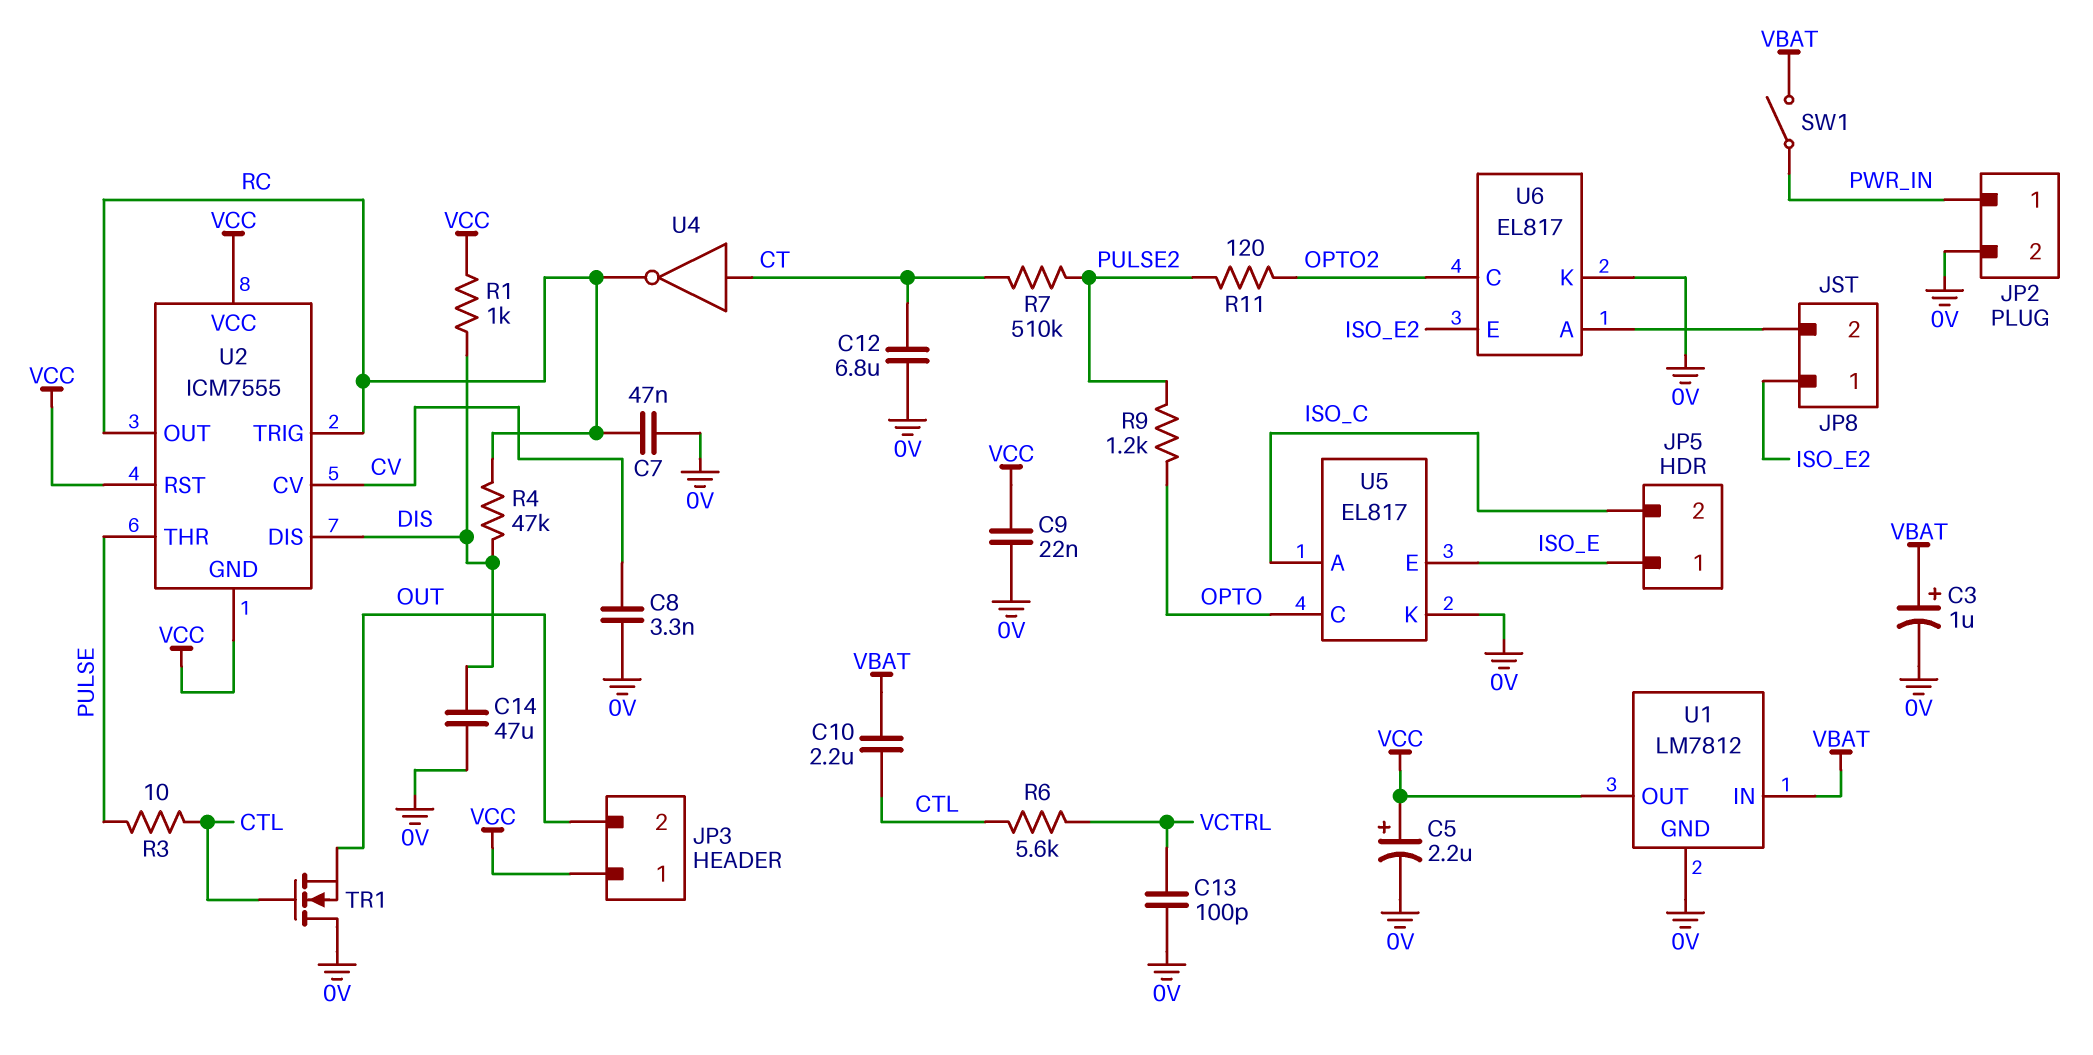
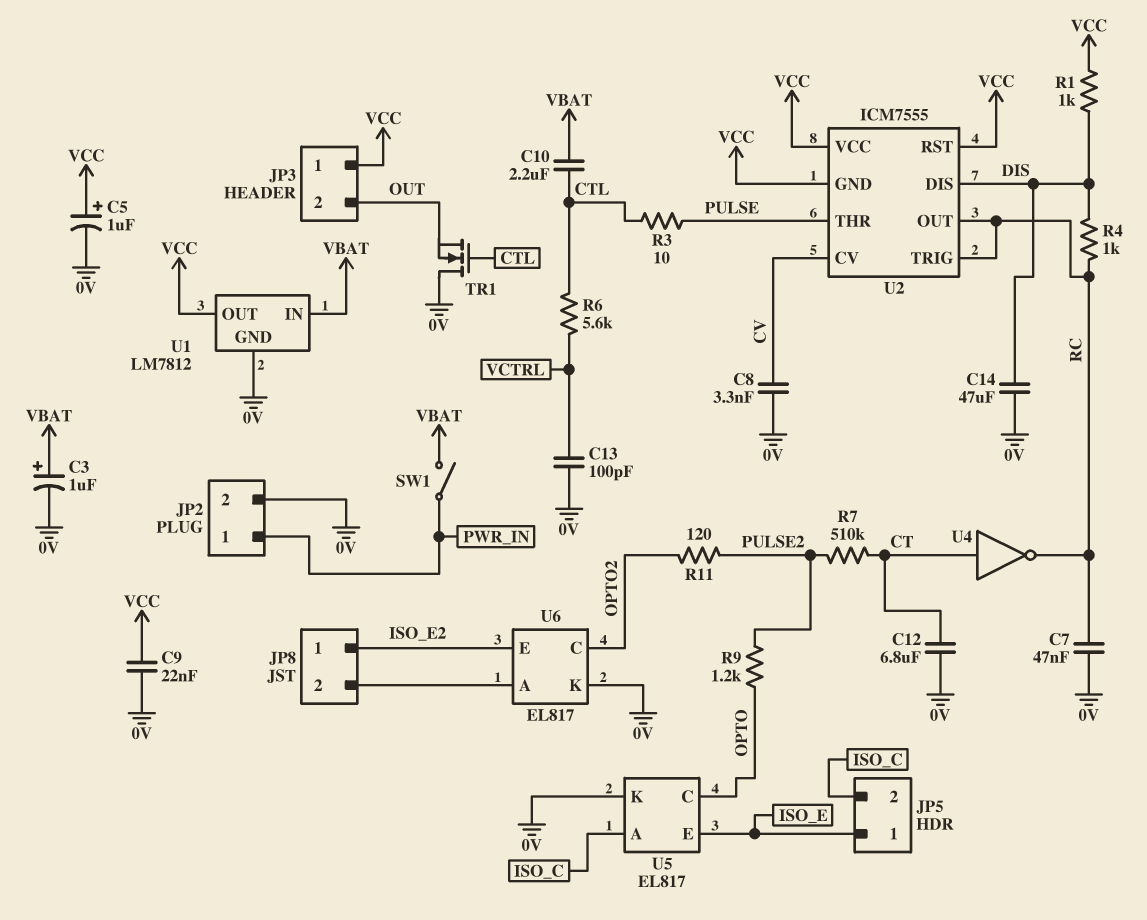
C5: 2.2uF (plus VCC, minus 0V) -> 1uF (plus VCC, minus 0V)
R4: 47k (DIS, RC) -> 1k (DIS, RC)

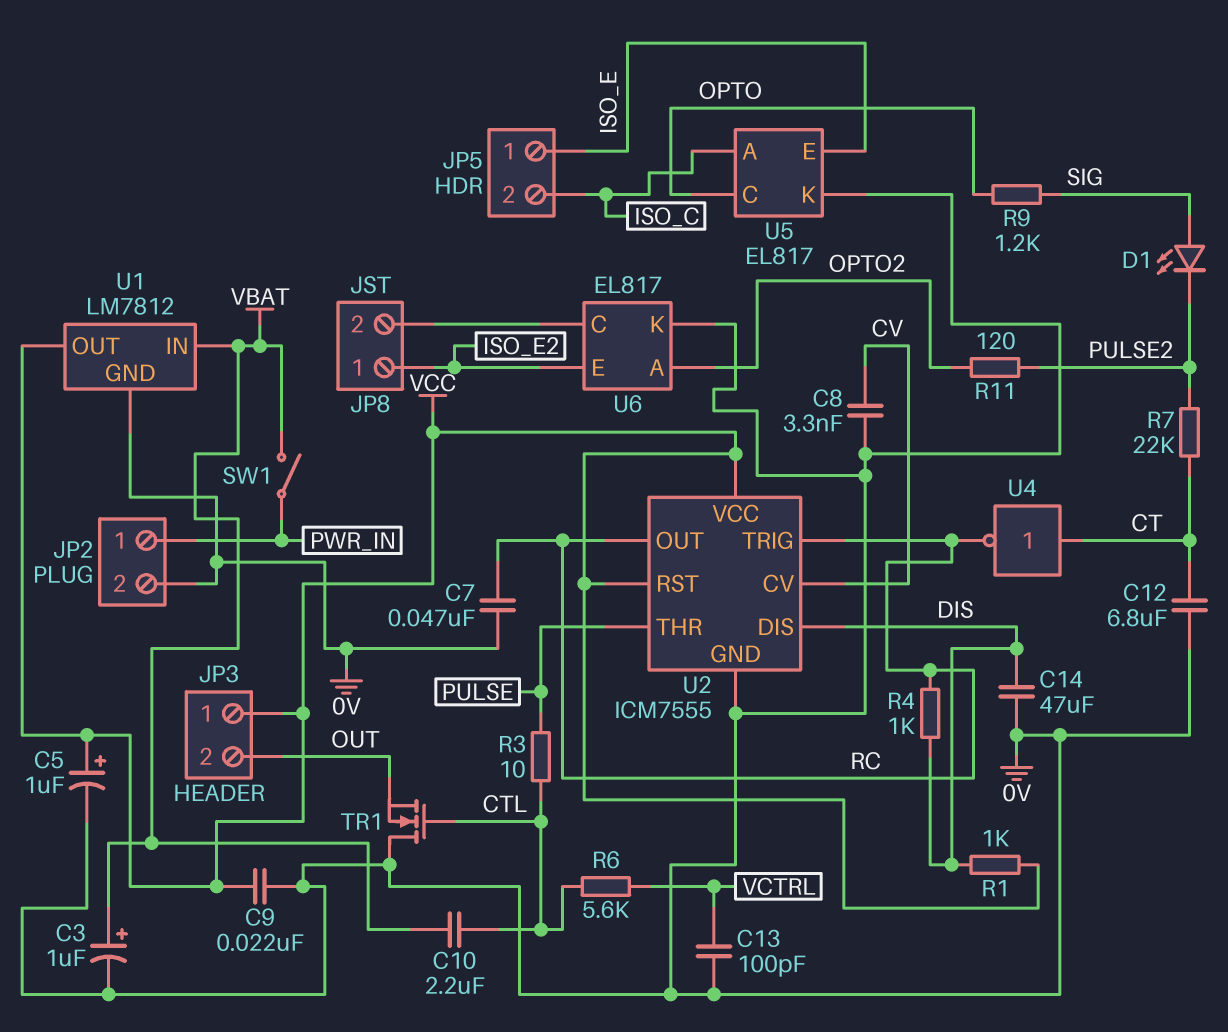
D1: none -> LED (A SIG, K PULSE2)
R7: 510k (CT, PULSE2) -> 22k (CT, PULSE2)
R9: 1.2k (OPTO, PULSE2) -> 1.2k (OPTO, SIG)
U2 pin GND: VCC -> 0V
U6 pin A: JP8/2 -> OPTO2
U6 pin C: OPTO2 -> JP8/2

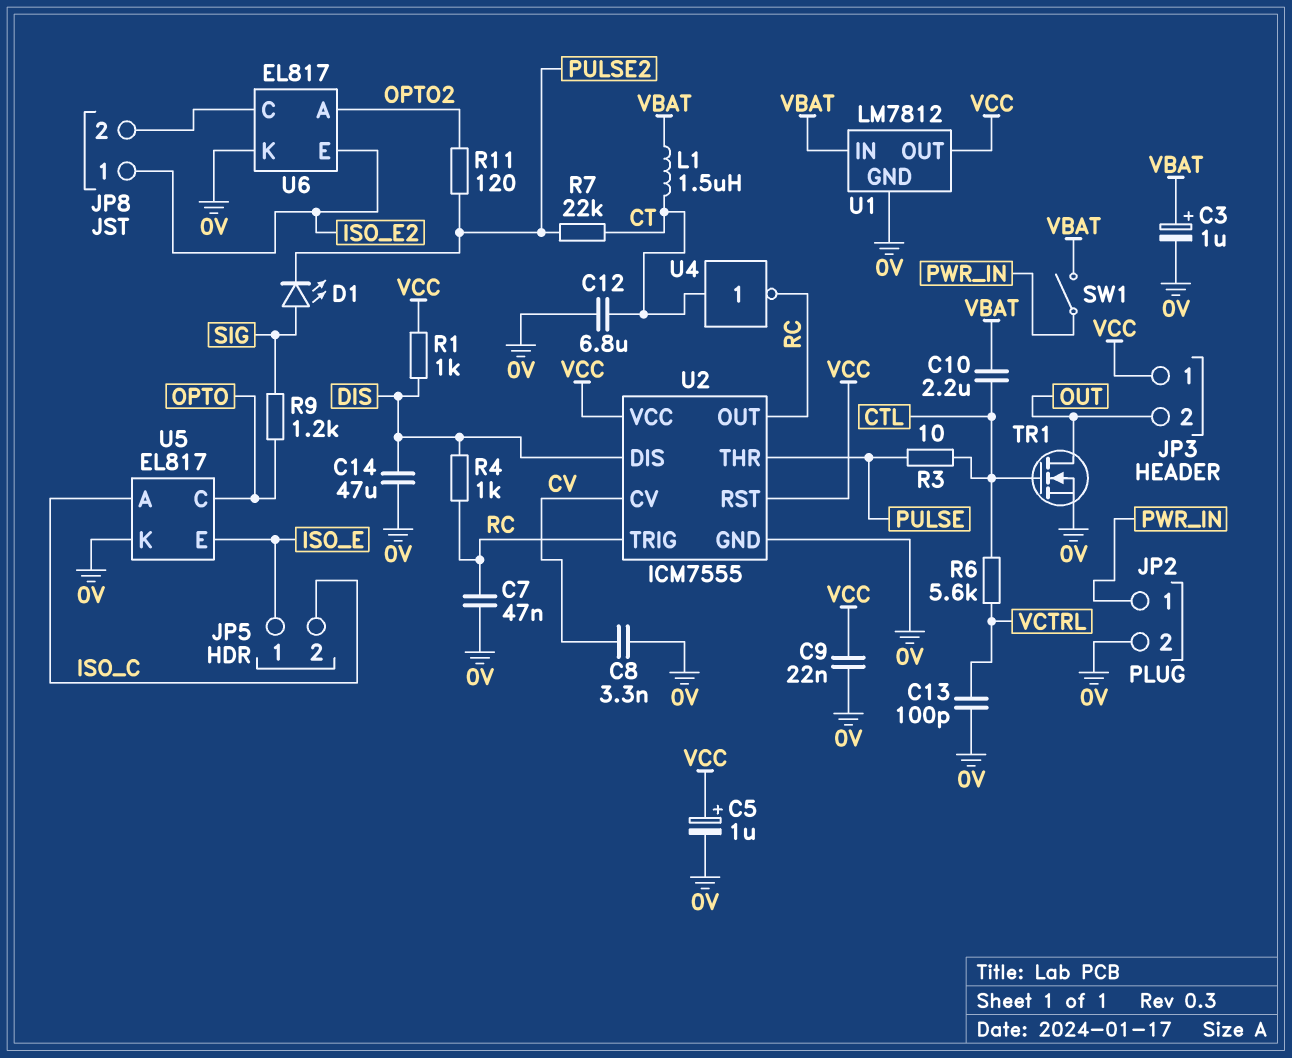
L1: none -> 1.5uH (CT, VBAT)
TR1: NMOS (G CTL, D 0V, S OUT) -> NMOS (G CTL, D OUT, S 0V)

